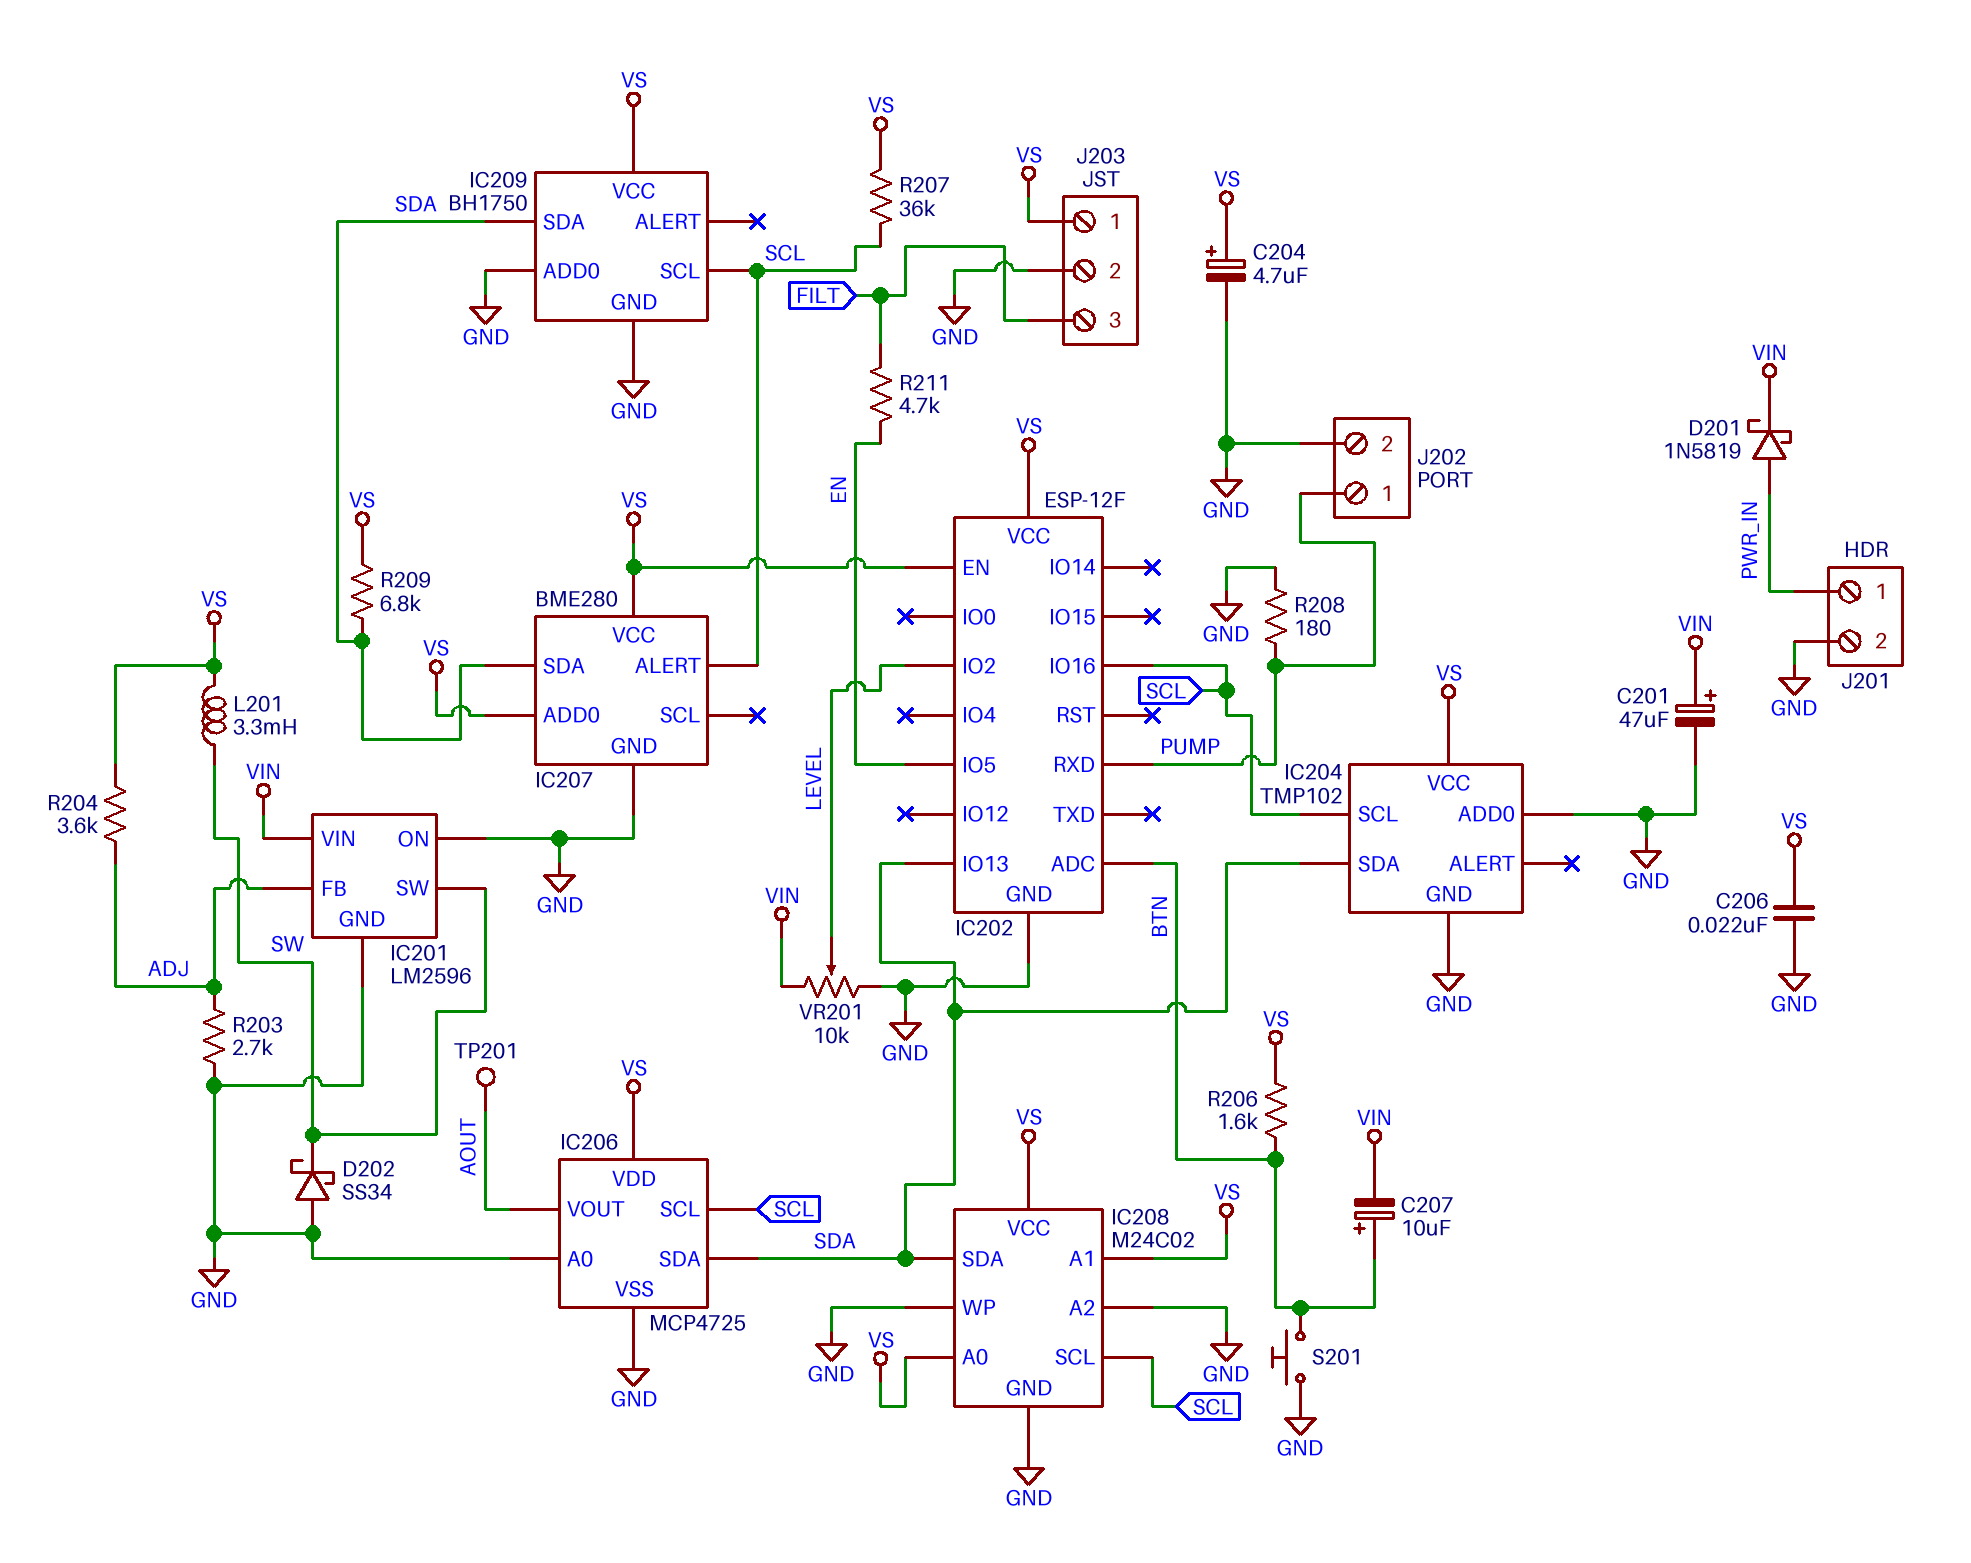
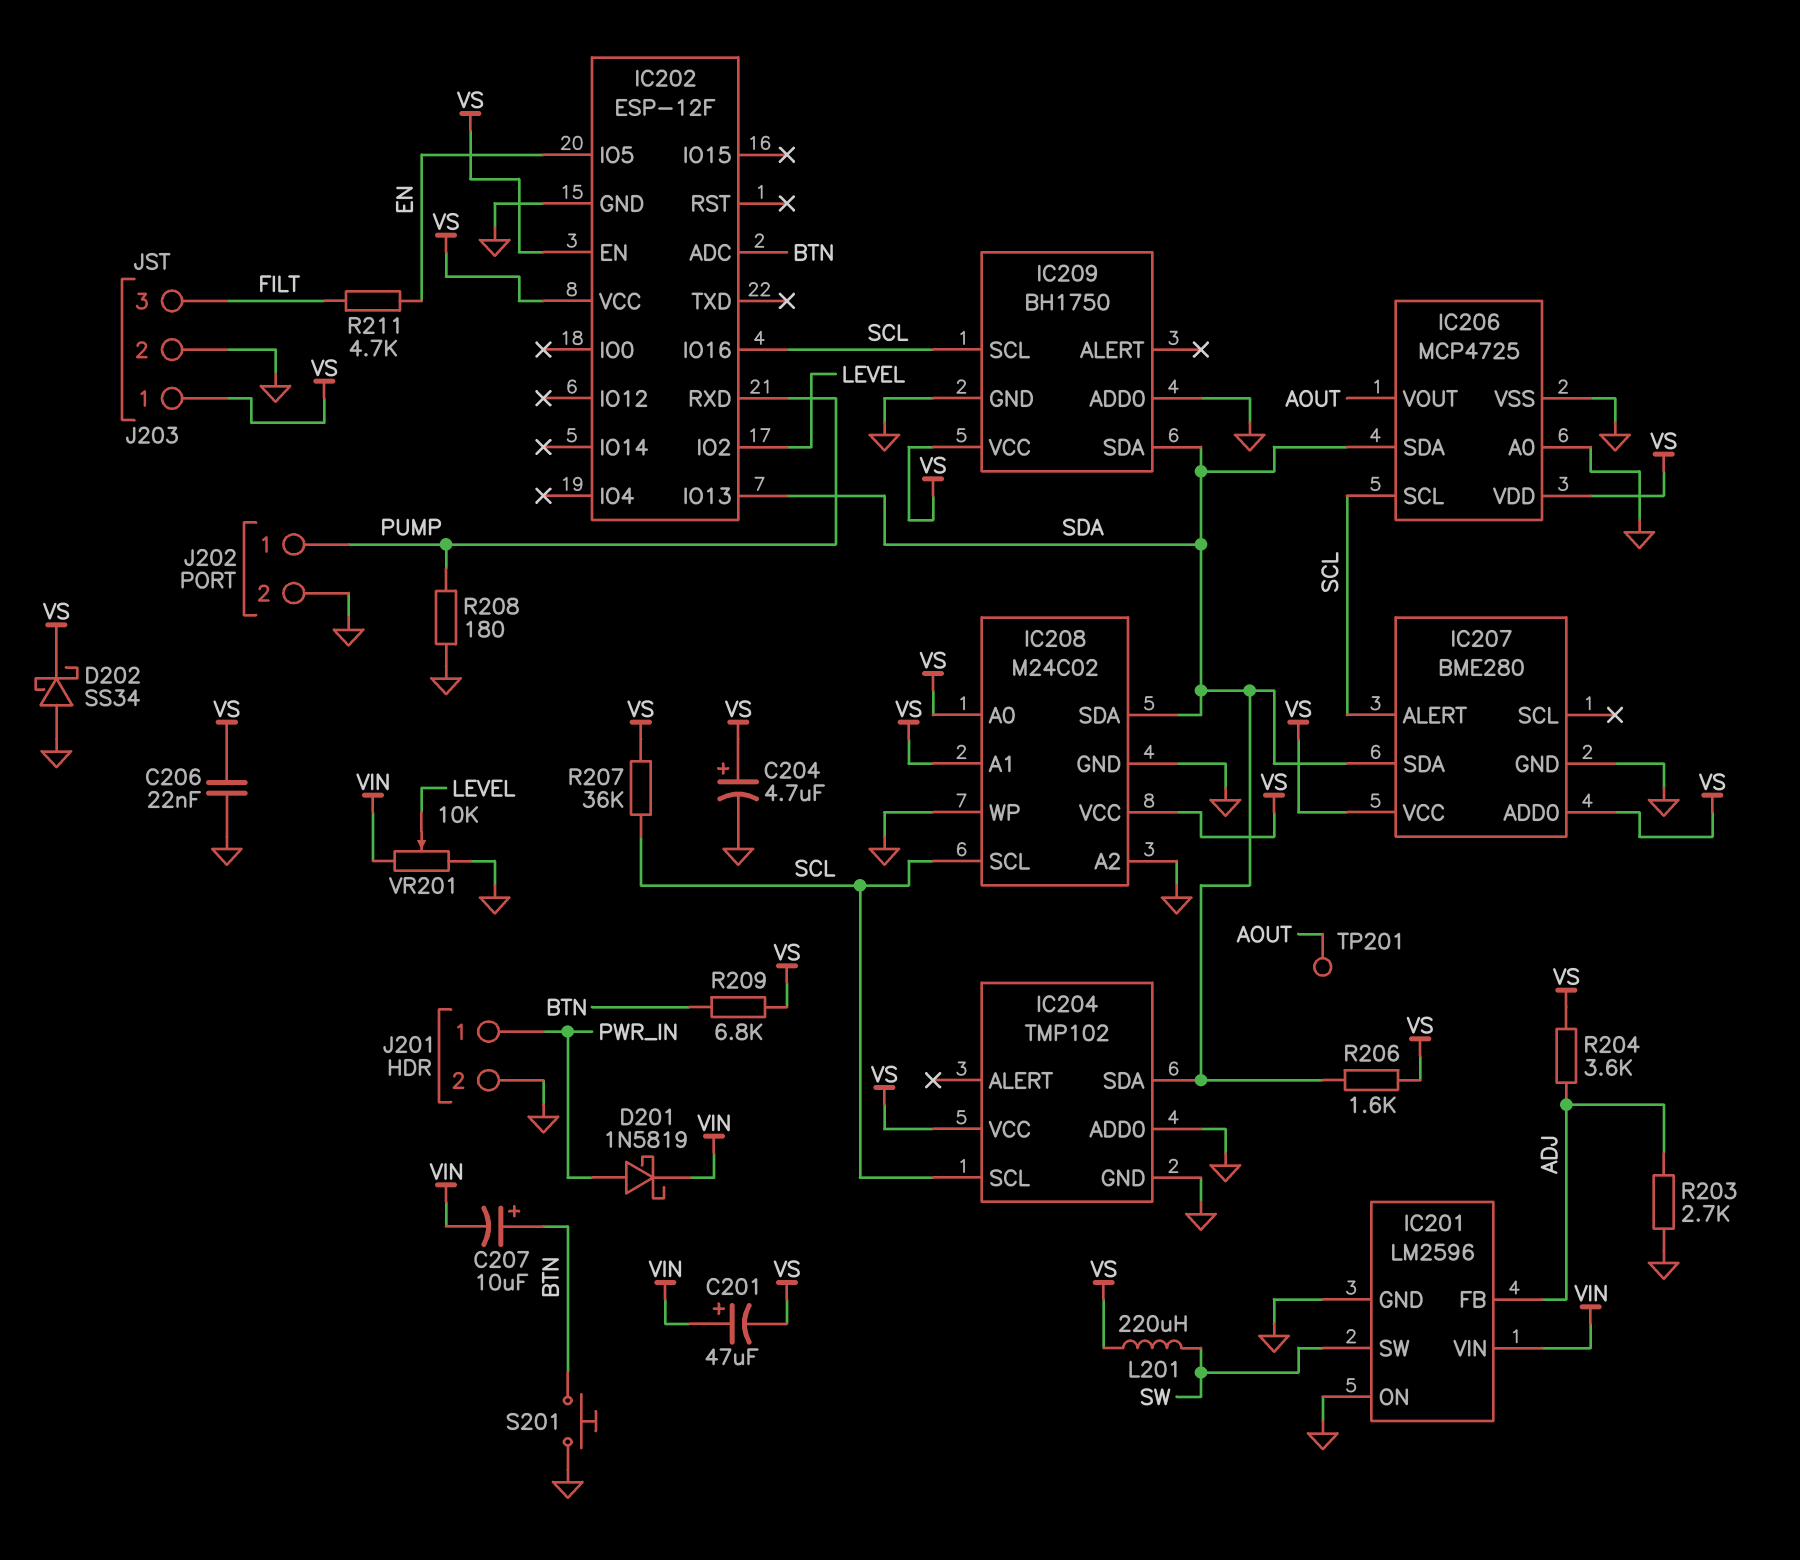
C201: 47uF (plus VIN, minus GND) -> 47uF (plus VIN, minus VS)
D202: schottky SS34 (A GND, K SW) -> schottky SS34 (A GND, K VS)
L201: 3.3mH (SW, VS) -> 220uH (SW, VS)
R206: 1.6k (BTN, VS) -> 1.6k (SDA, VS)
R209: 6.8k (SDA, VS) -> 6.8k (BTN, VS)

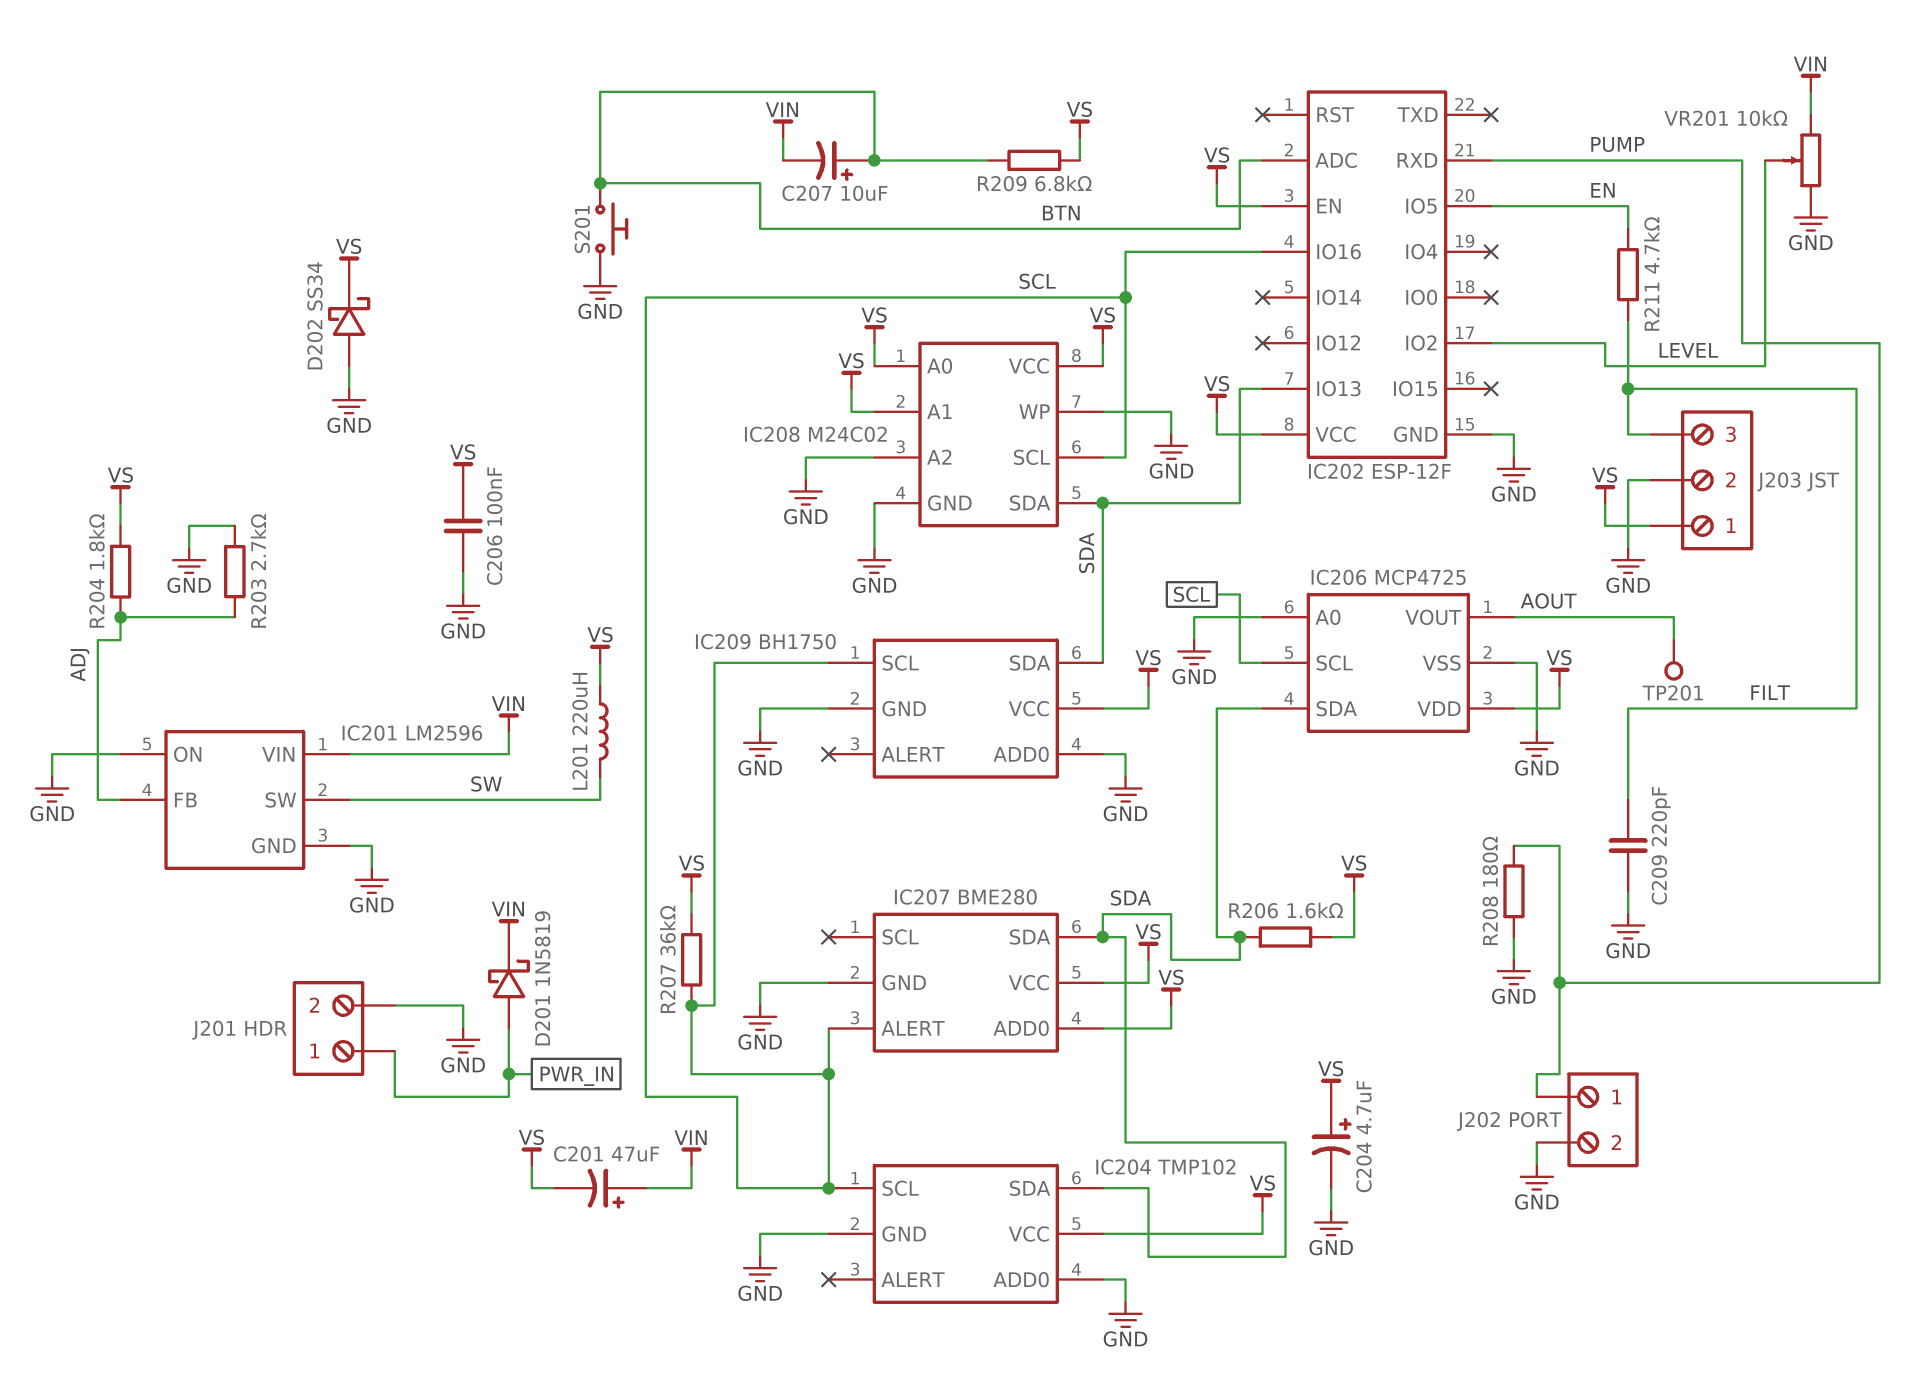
C206: 22nF (GND, VS) -> 100nF (GND, VS)
C209: none -> 220pF (FILT, GND)
R204: 3.6k (ADJ, VS) -> 1.8k (ADJ, VS)

